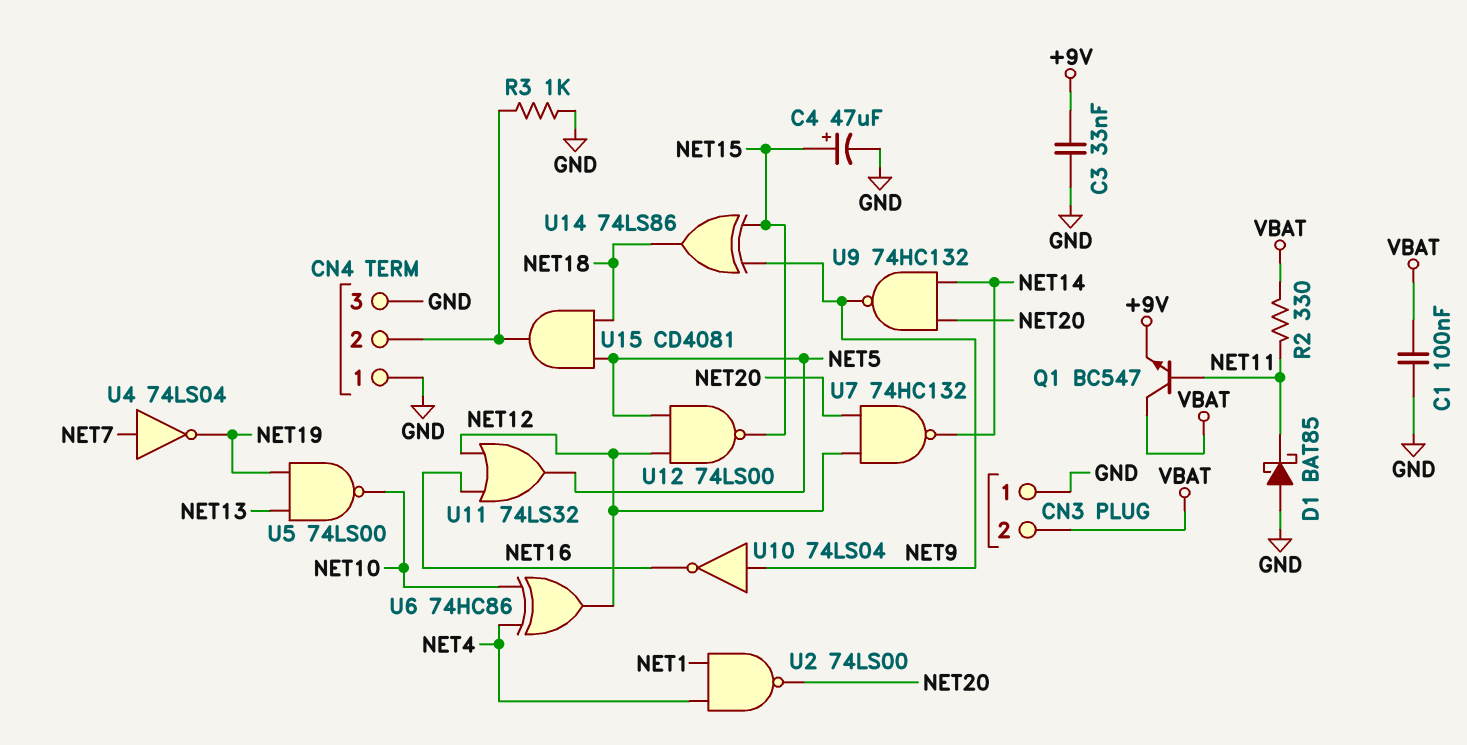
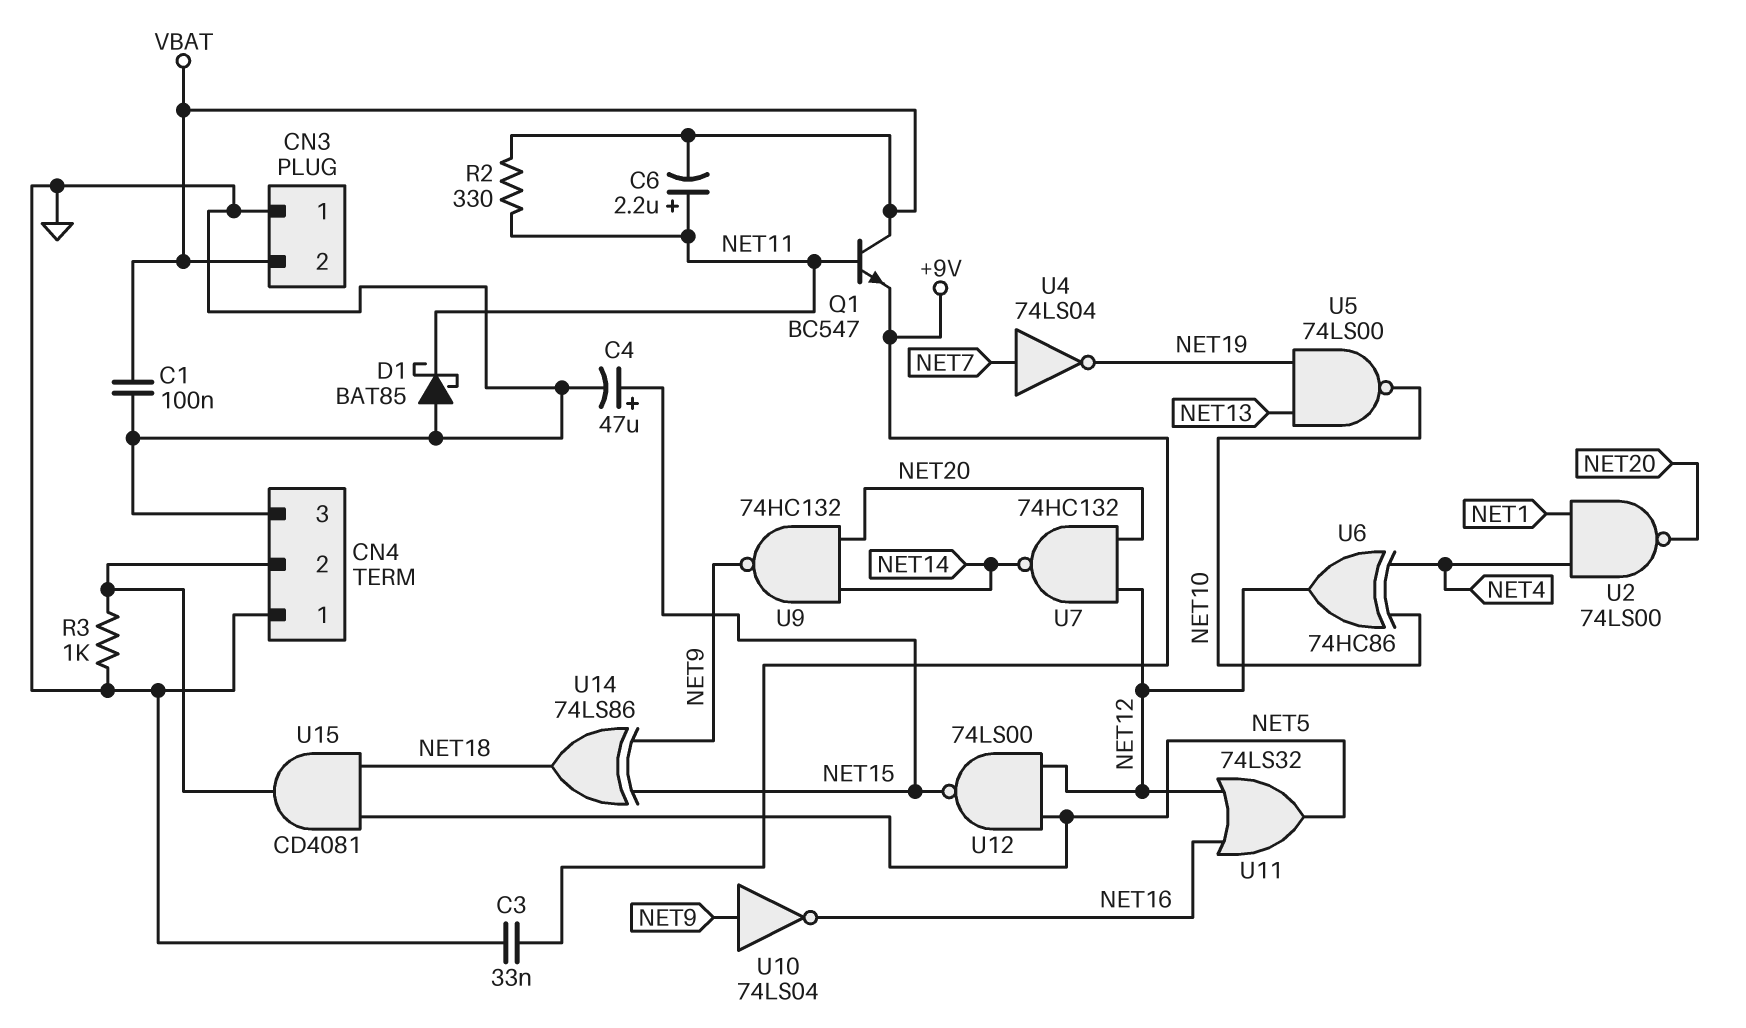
C6: none -> 2.2uF (plus NET11, minus VBAT)

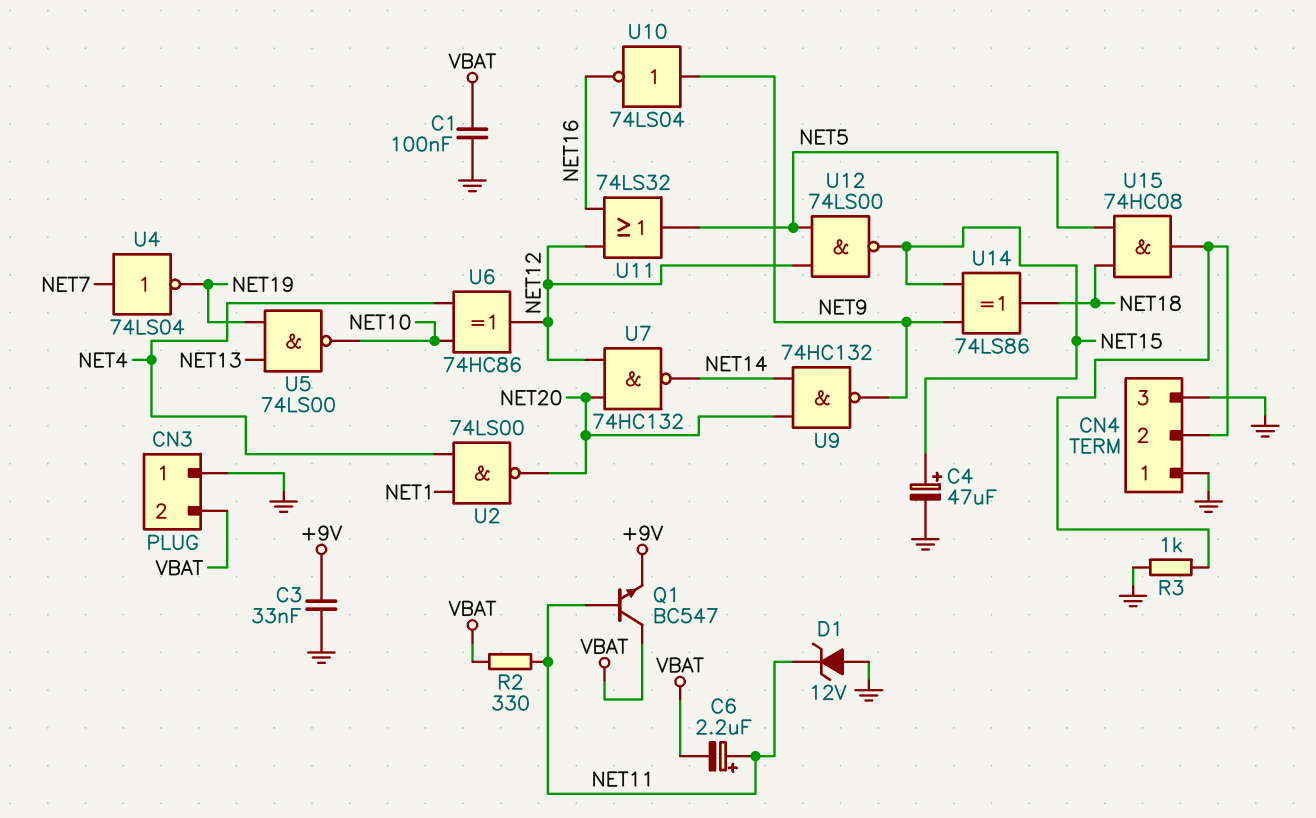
D1: schottky BAT85 (A GND, K NET11) -> zener 12V (A GND, K NET11)
U15: AND CD4081 (in NET5, in NET18, out CN4/2) -> AND 74HC08 (in NET5, in NET18, out CN4/2)

